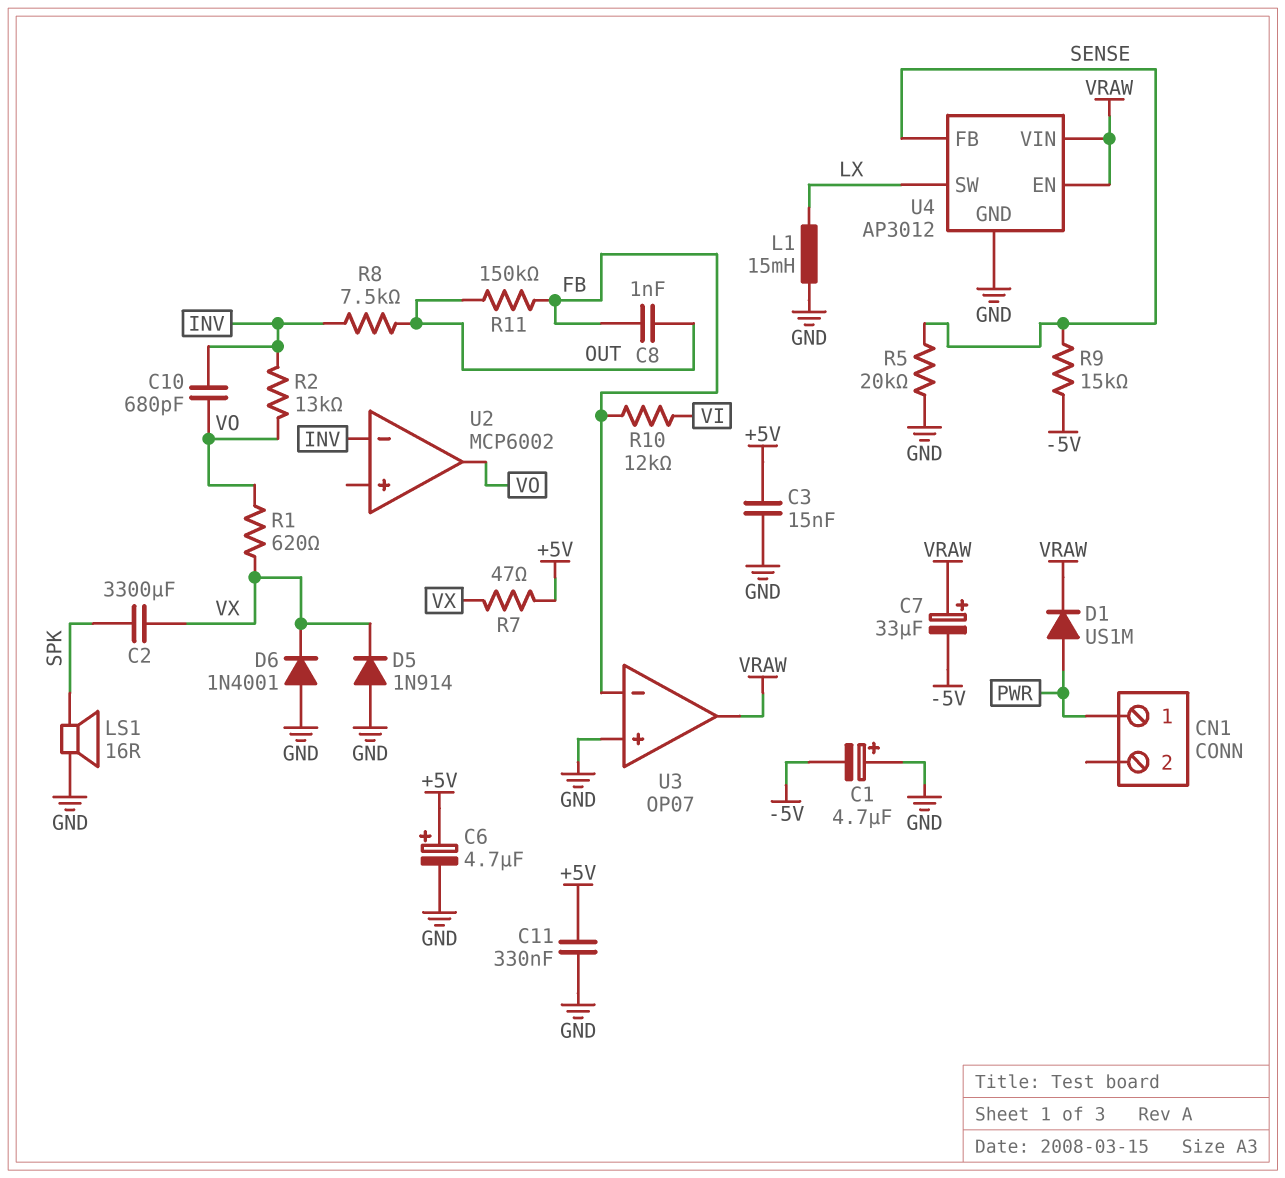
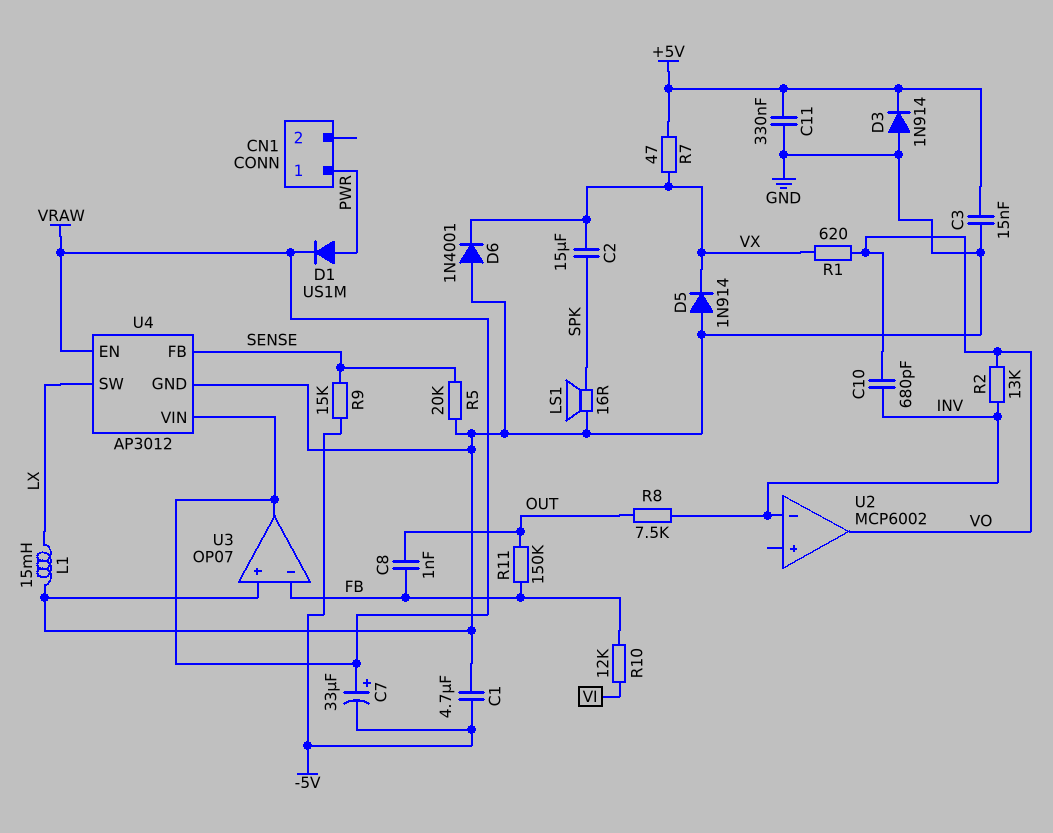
C1: 4.7uF (plus GND, minus -5V) -> 4.7uF (-5V, GND)
C2: 3300uF (SPK, VX) -> 15uF (SPK, VX)
C6: 4.7uF (plus +5V, minus GND) -> none
D3: none -> diode 1N914 (A GND, K +5V)

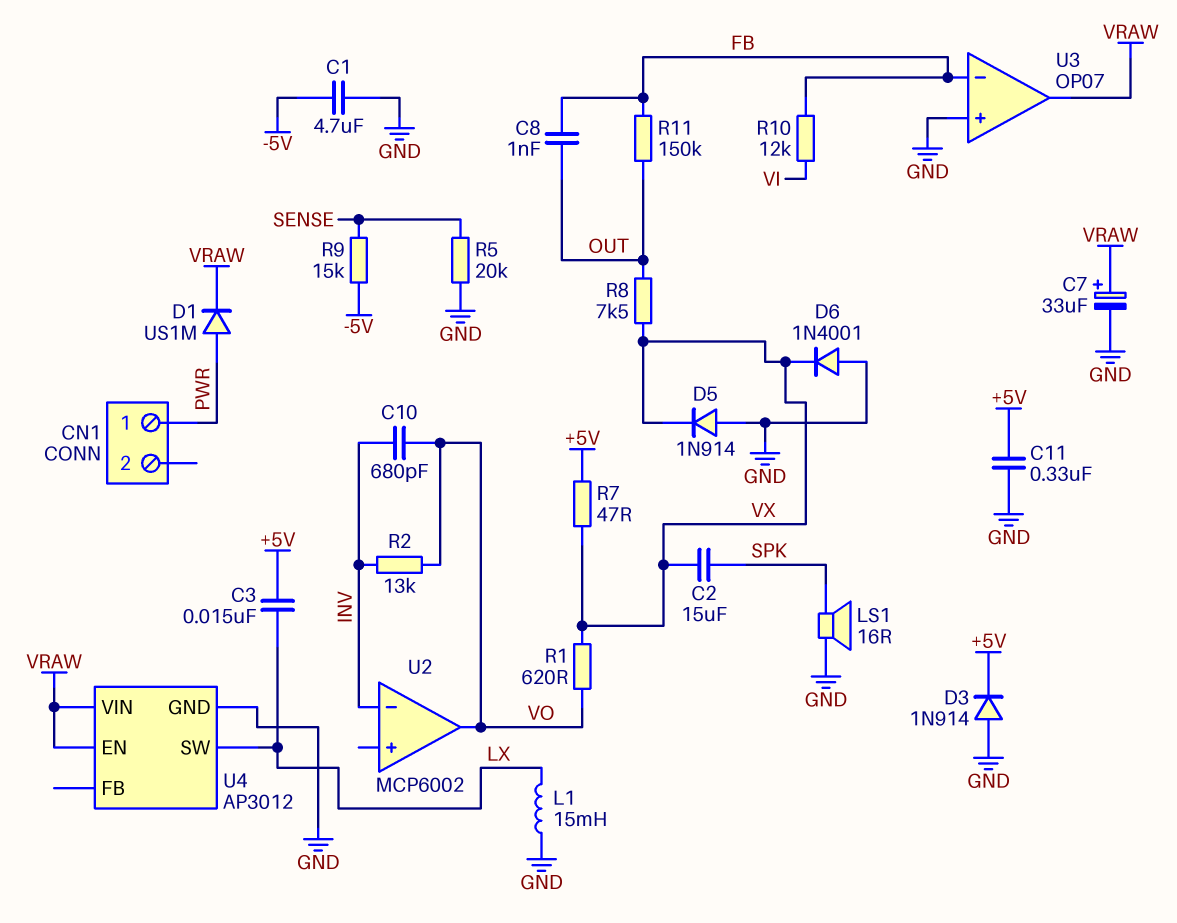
C3: 15nF (+5V, GND) -> 15nF (+5V, LX)
C7: 33uF (plus VRAW, minus -5V) -> 33uF (plus VRAW, minus GND)
R8: 7.5k (INV, OUT) -> 7.5k (OUT, VX)
U4 pin FB: SENSE -> none

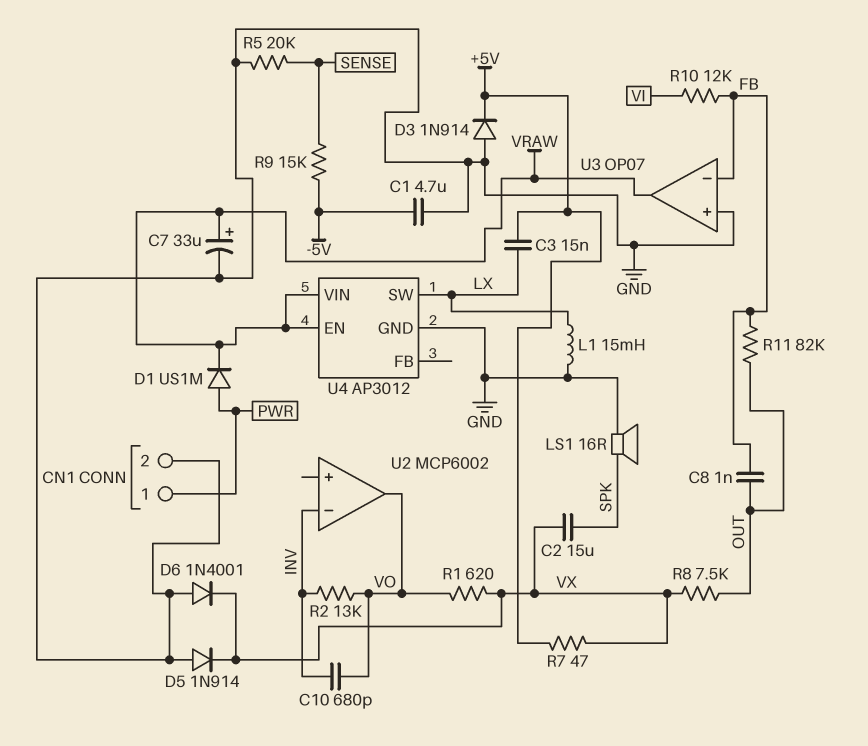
C11: 330nF (+5V, GND) -> none
CN1 pin 2: none -> GND
R11: 150k (FB, OUT) -> 82k (FB, OUT)

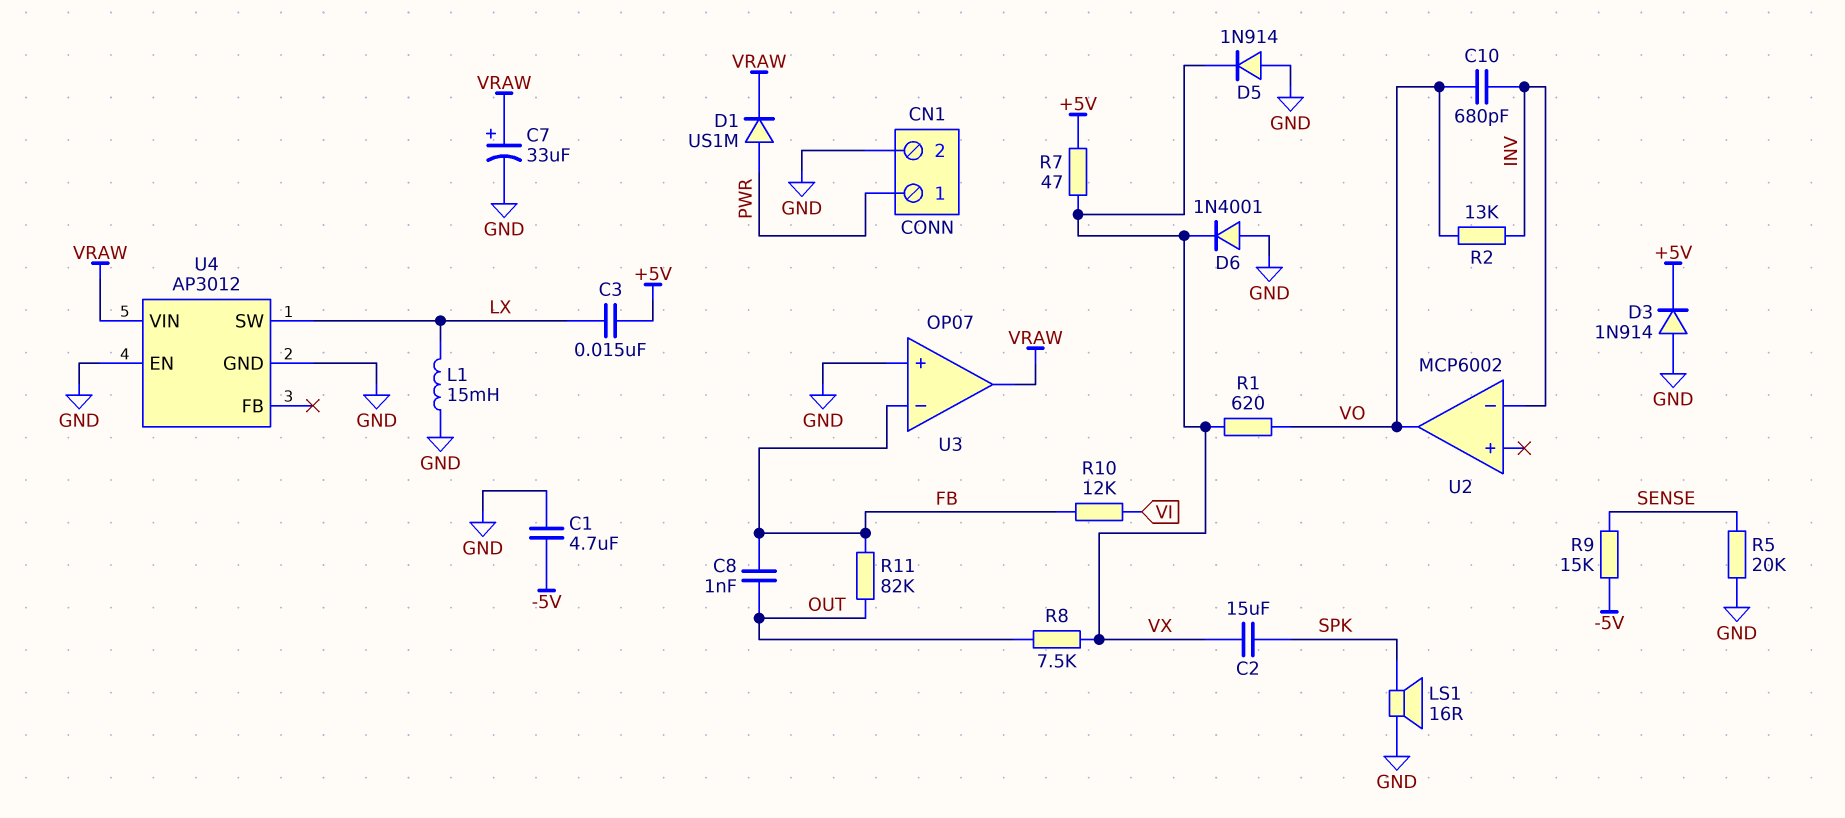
U4 pin EN: VRAW -> GND

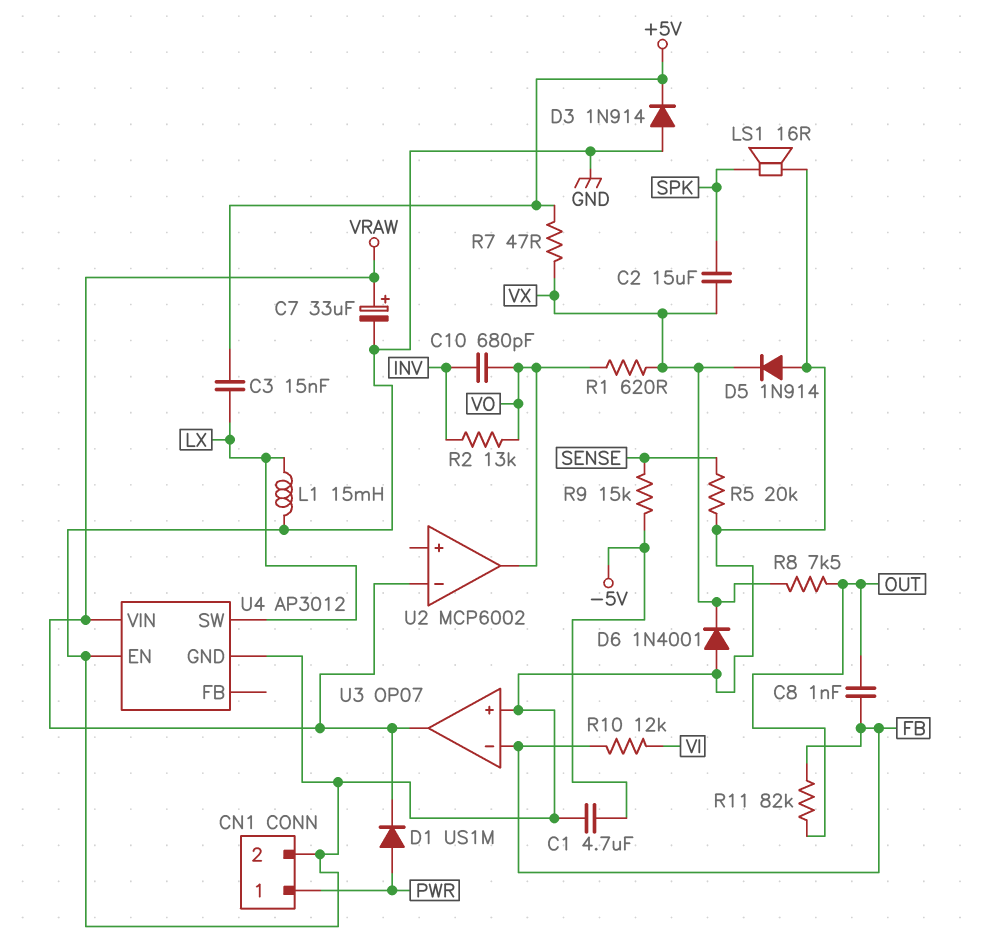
U2 pin in-: INV -> VRAW

